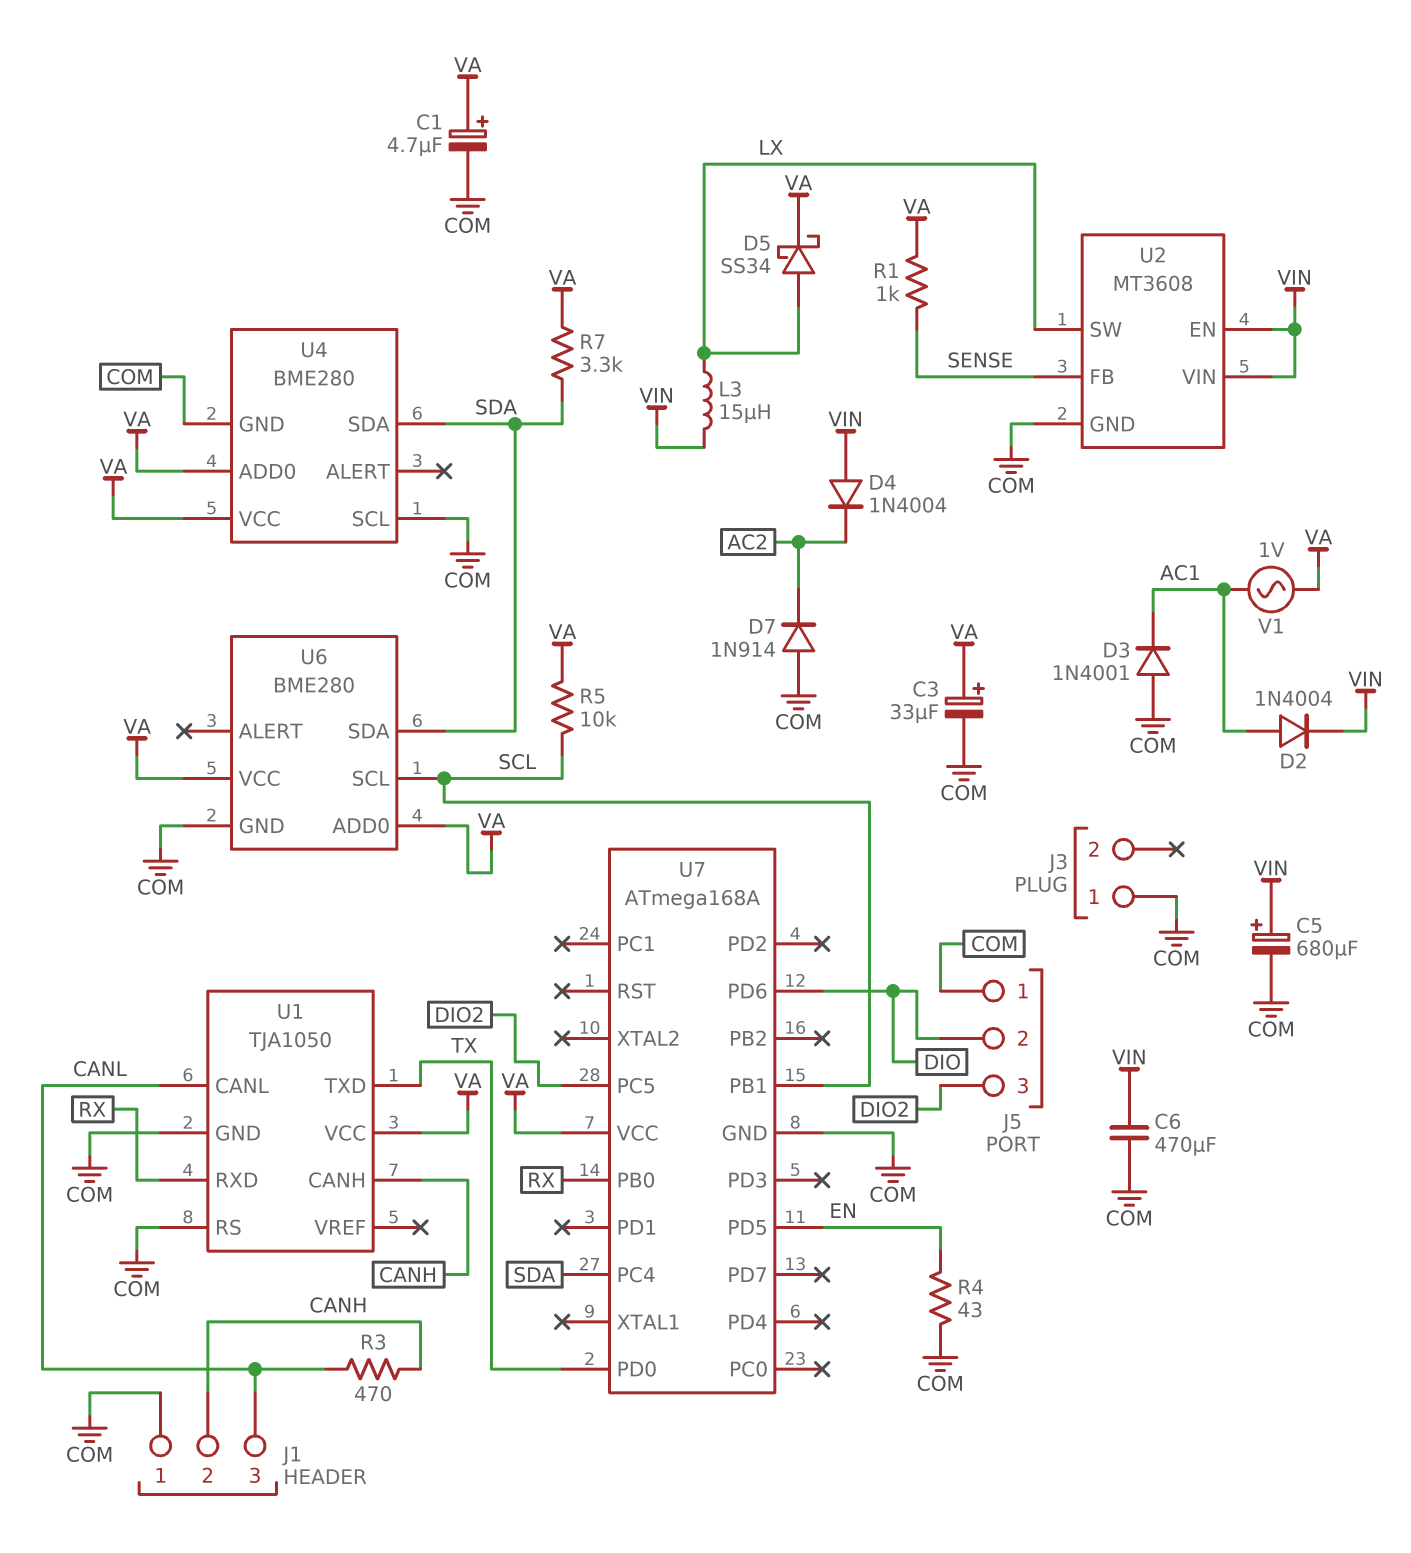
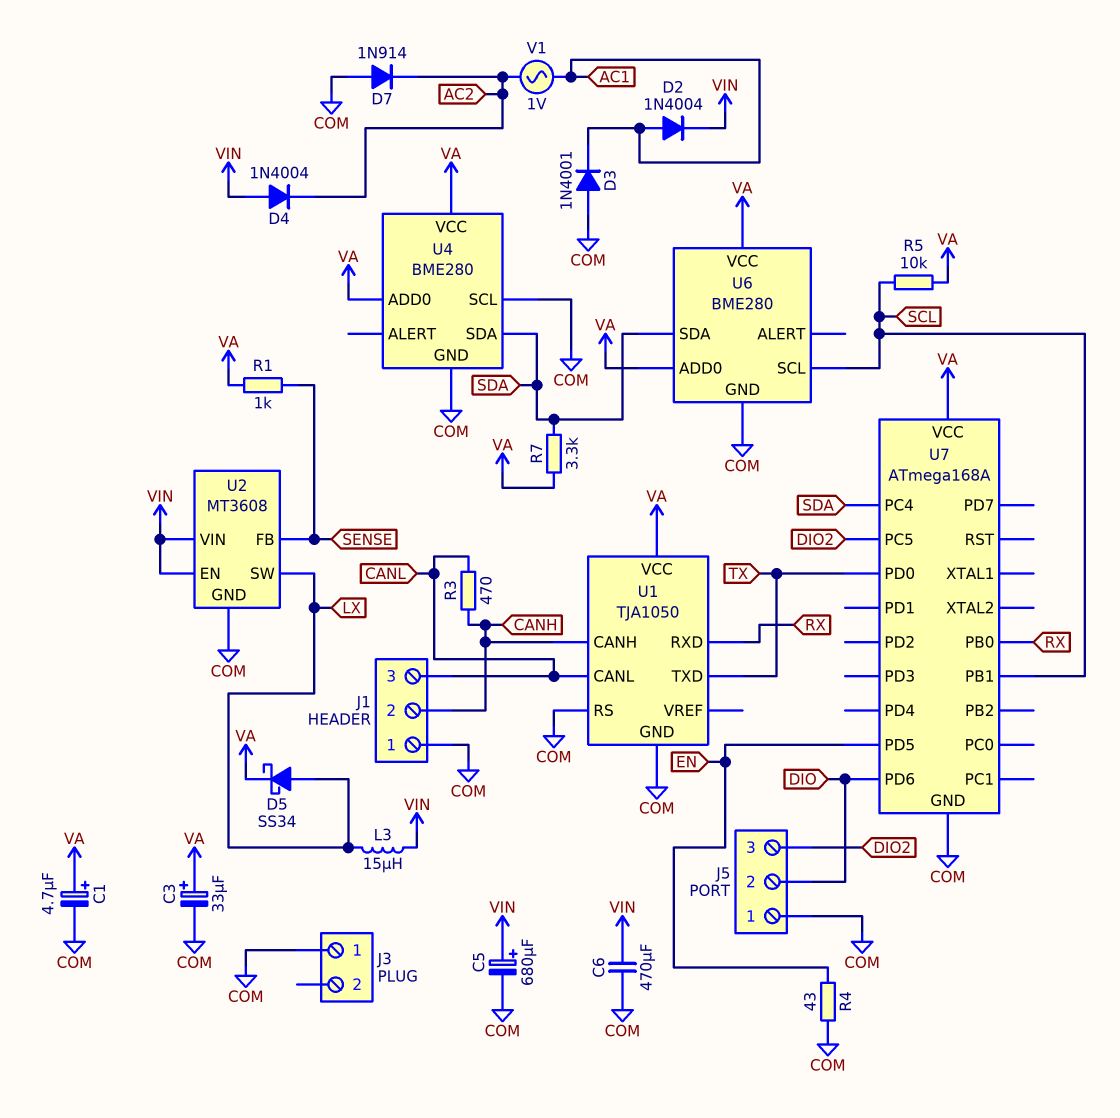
V1: AC 1V (AC1, VA) -> AC 1V (AC1, AC2)

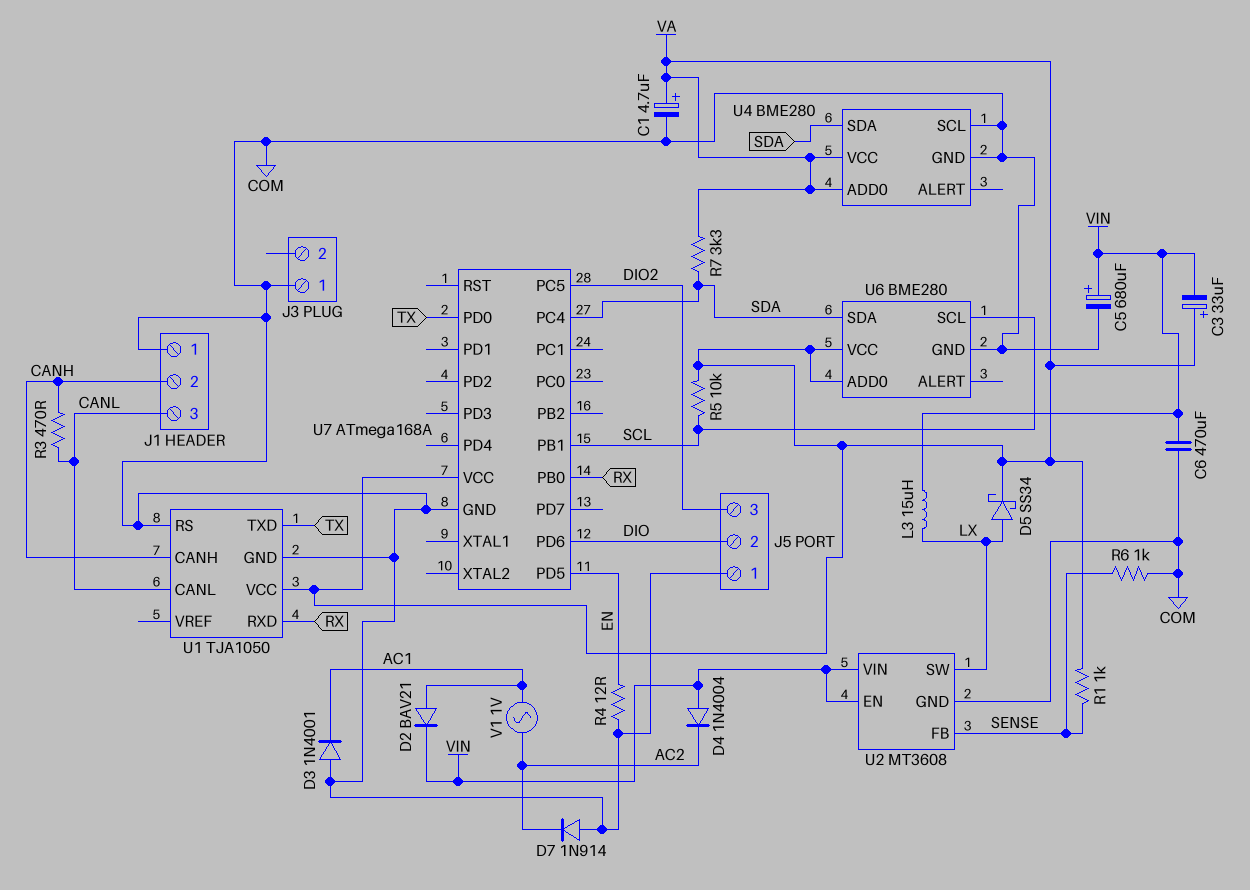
C3: 33uF (plus VA, minus COM) -> 33uF (plus VA, minus VIN)
D2: diode 1N4004 (A AC1, K VIN) -> diode BAV21 (A AC1, K VIN)
R4: 43 (COM, EN) -> 12 (COM, EN)
R6: none -> 1k (COM, SENSE)

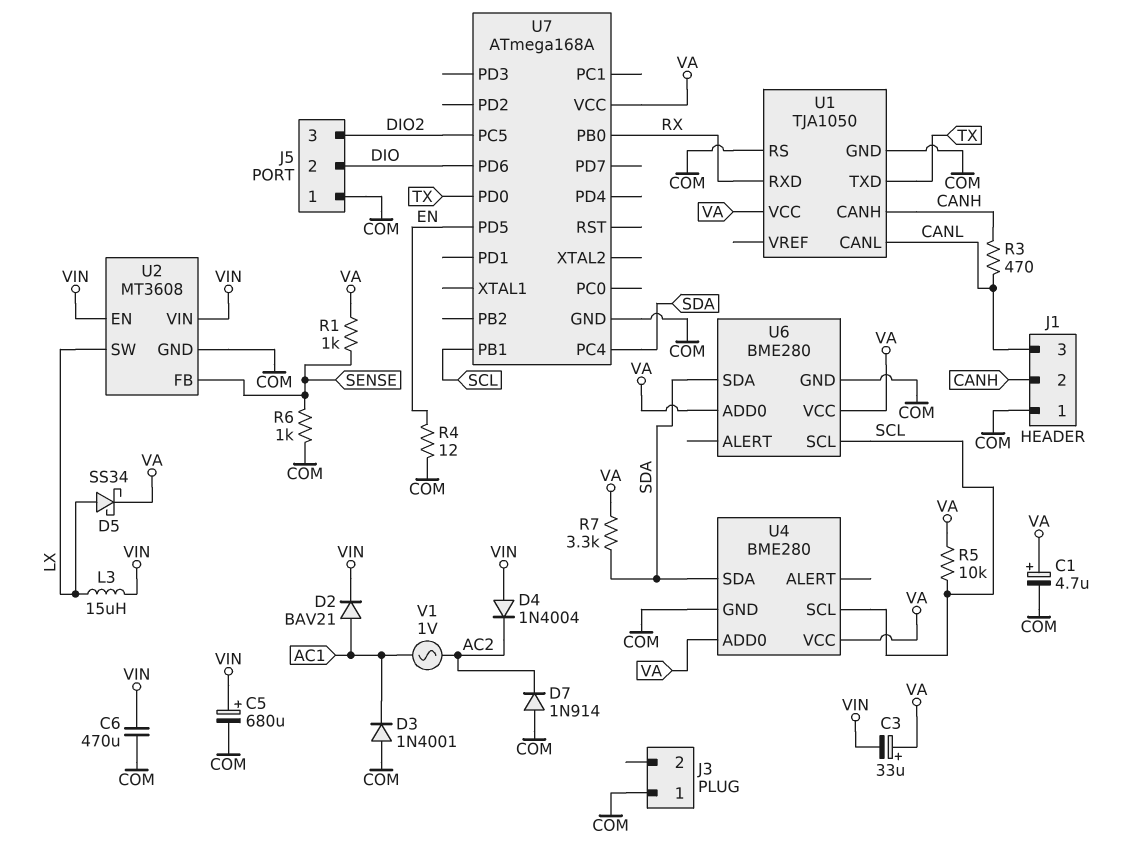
U4 pin SCL: COM -> SCL

